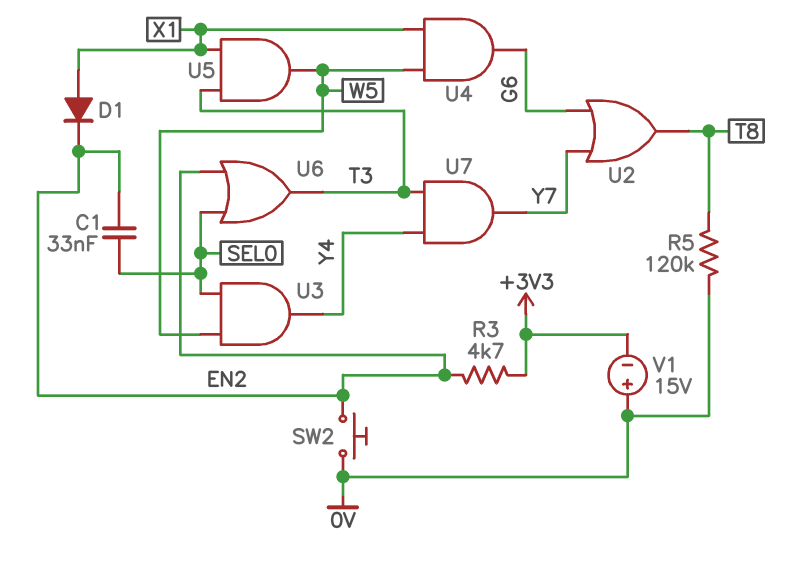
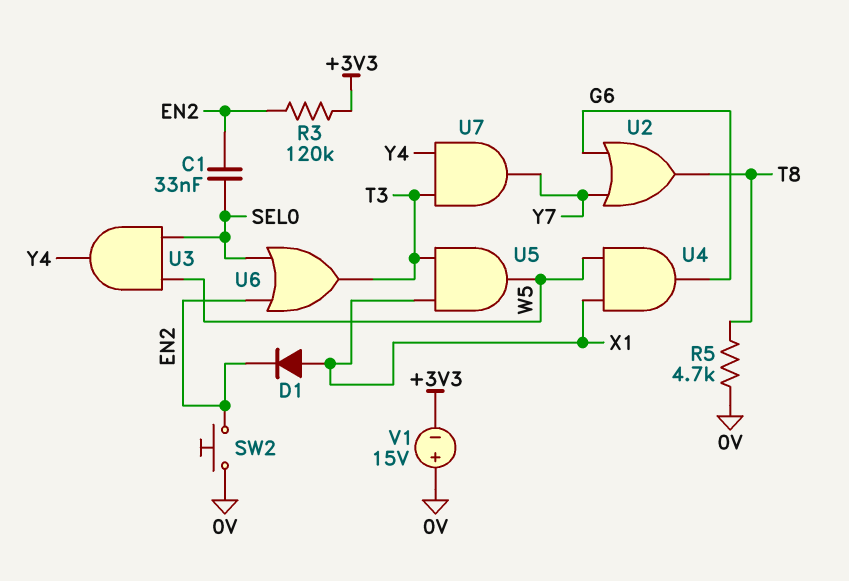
R3: 4.7k (+3V3, EN2) -> 120k (+3V3, EN2)
R5: 120k (0V, T8) -> 4.7k (0V, T8)

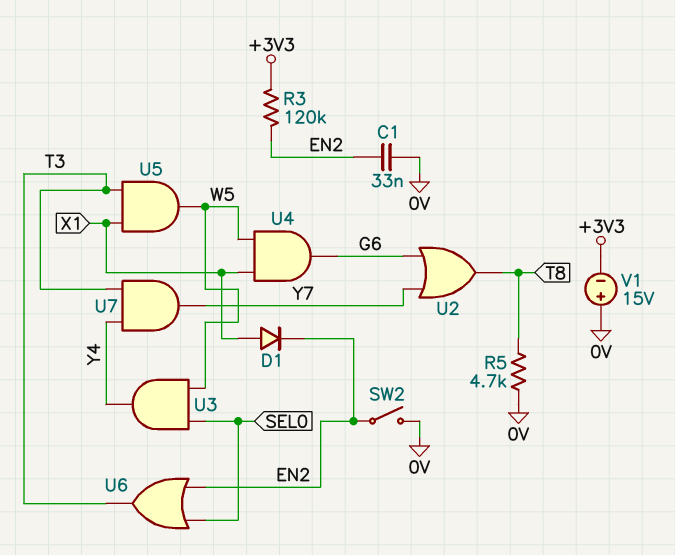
C1: 33nF (EN2, SEL0) -> 33nF (0V, EN2)
SW2: button (0V, EN2) -> switch (0V, EN2)

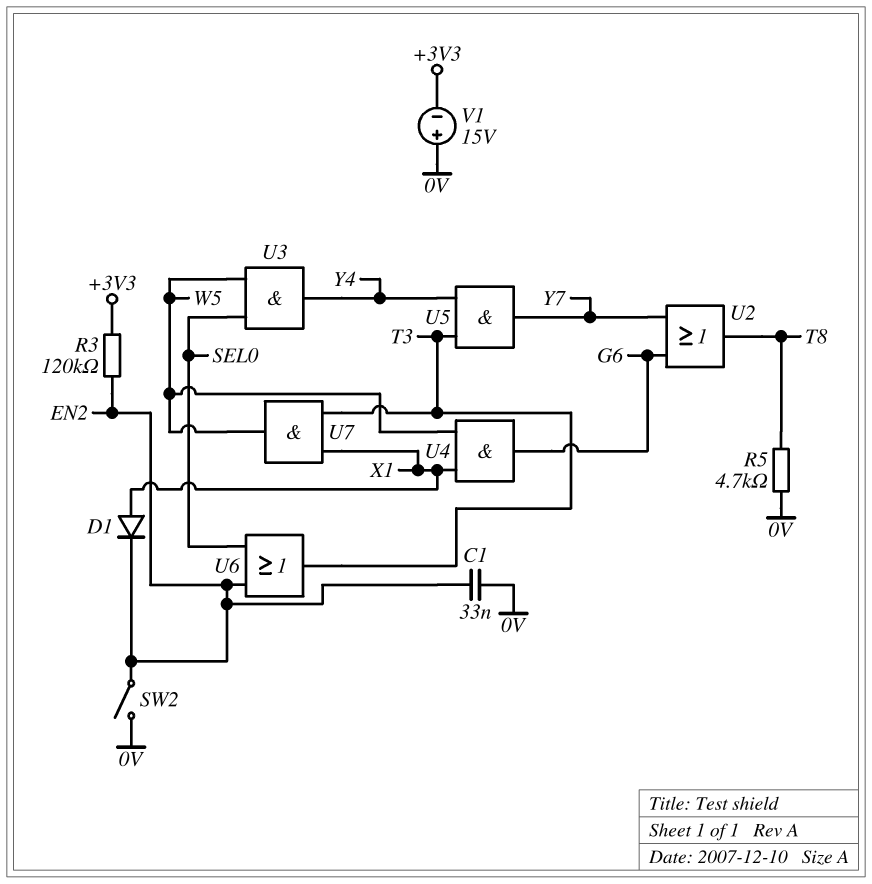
U5: AND (in T3, in X1, out W5) -> AND (in T3, in Y4, out Y7)
U7: AND (in T3, in Y4, out Y7) -> AND (in T3, in X1, out W5)

